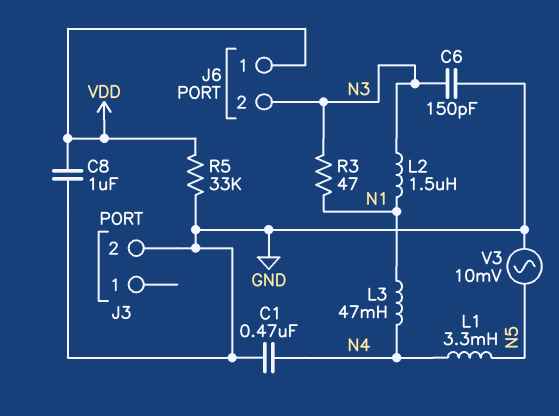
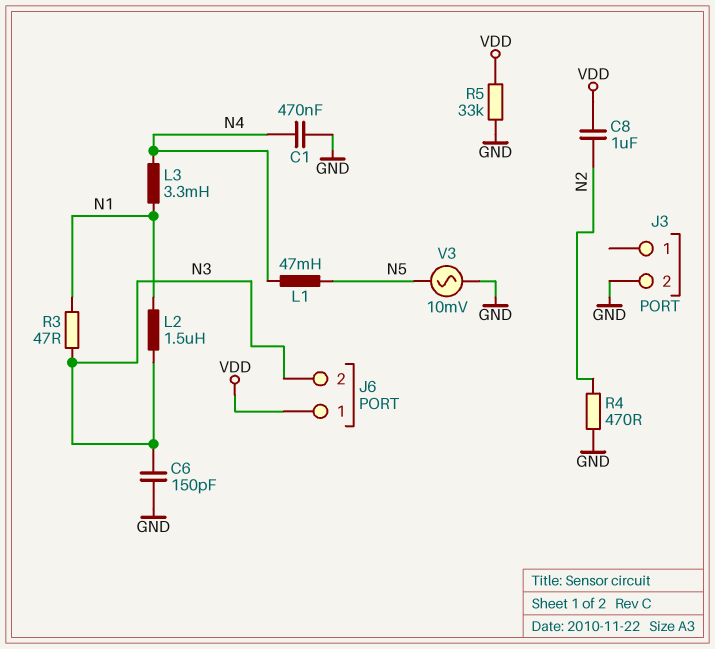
C8: 1uF (GND, VDD) -> 1uF (N2, VDD)
L1: 3.3mH (N4, N5) -> 47mH (N4, N5)
L3: 47mH (N1, N4) -> 3.3mH (N1, N4)
R4: none -> 470 (GND, N2)

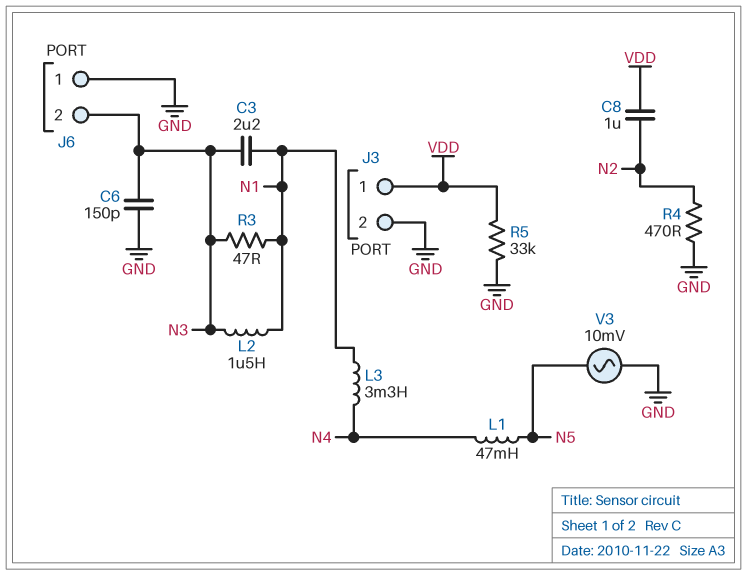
C1: 470nF (GND, N4) -> none
C3: none -> 2.2uF (N1, N3)
J3 pin 1: none -> VDD
J6 pin 1: VDD -> GND

